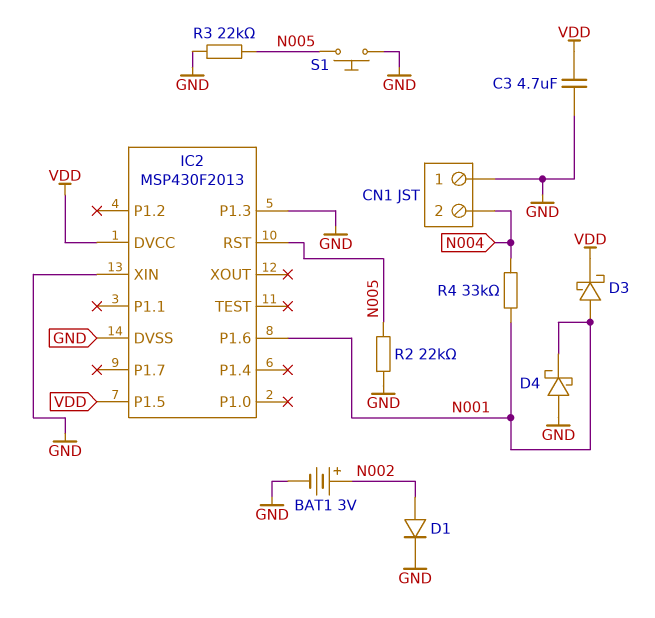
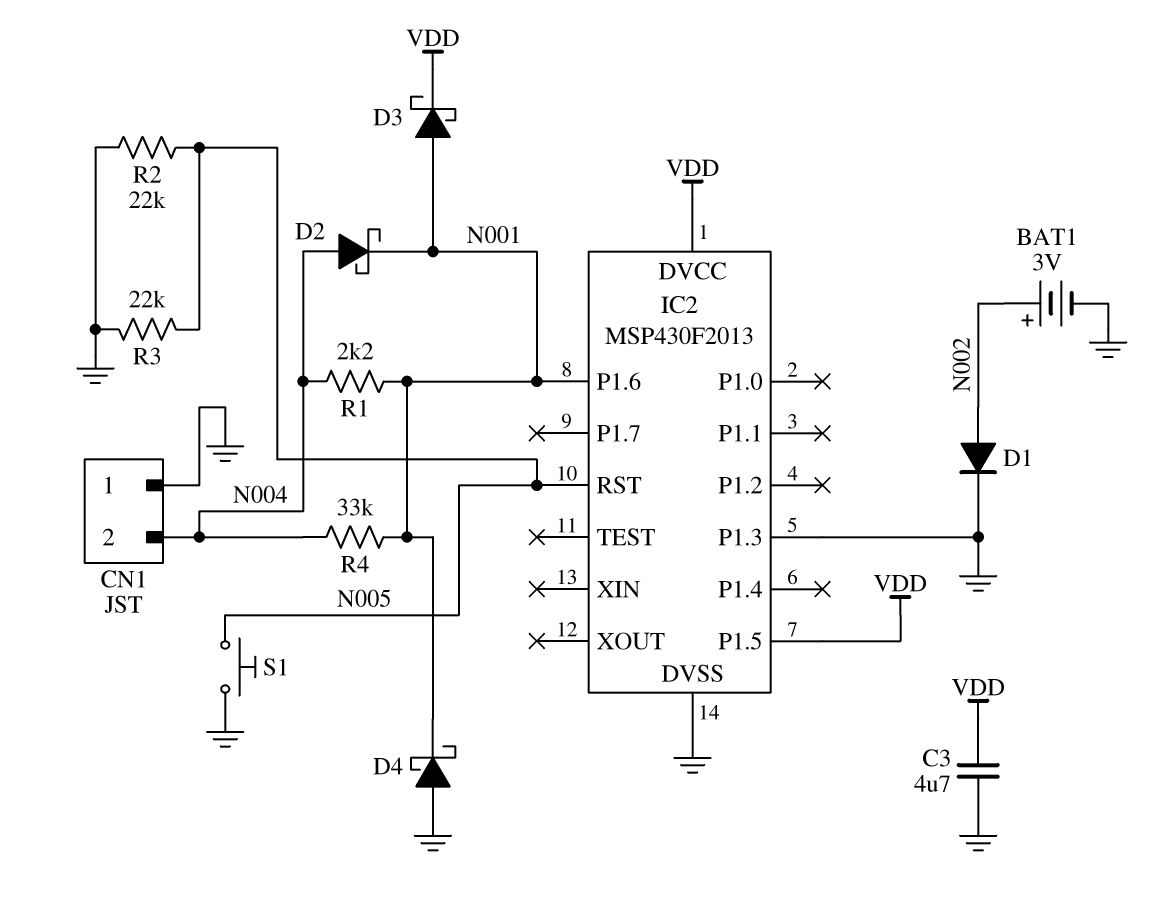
D2: none -> schottky (A N004, K N001)
IC2 pin XIN: GND -> none
R1: none -> 2.2k (N001, N004)

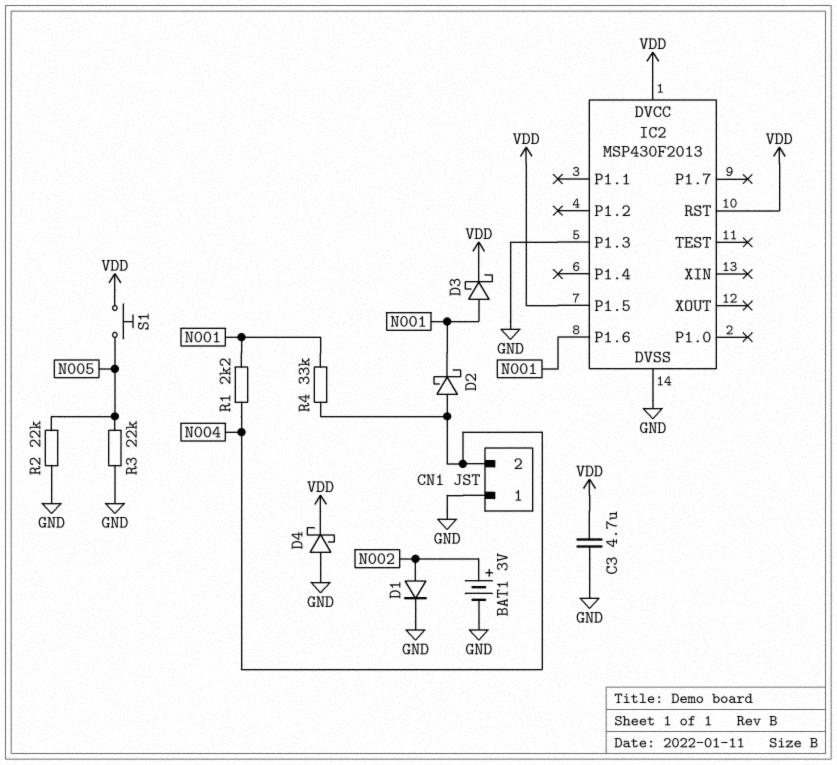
D4: schottky (A GND, K N001) -> schottky (A GND, K VDD)
IC2 pin RST: N005 -> VDD
S1: button (GND, N005) -> button (N005, VDD)

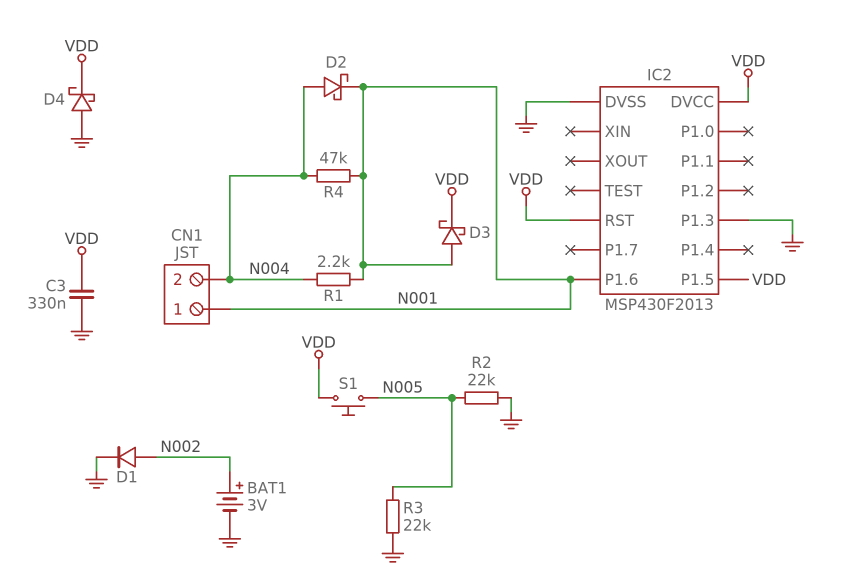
C3: 4.7uF (GND, VDD) -> 330nF (GND, VDD)
CN1 pin 1: GND -> N001
R4: 33k (N001, N004) -> 47k (N001, N004)

